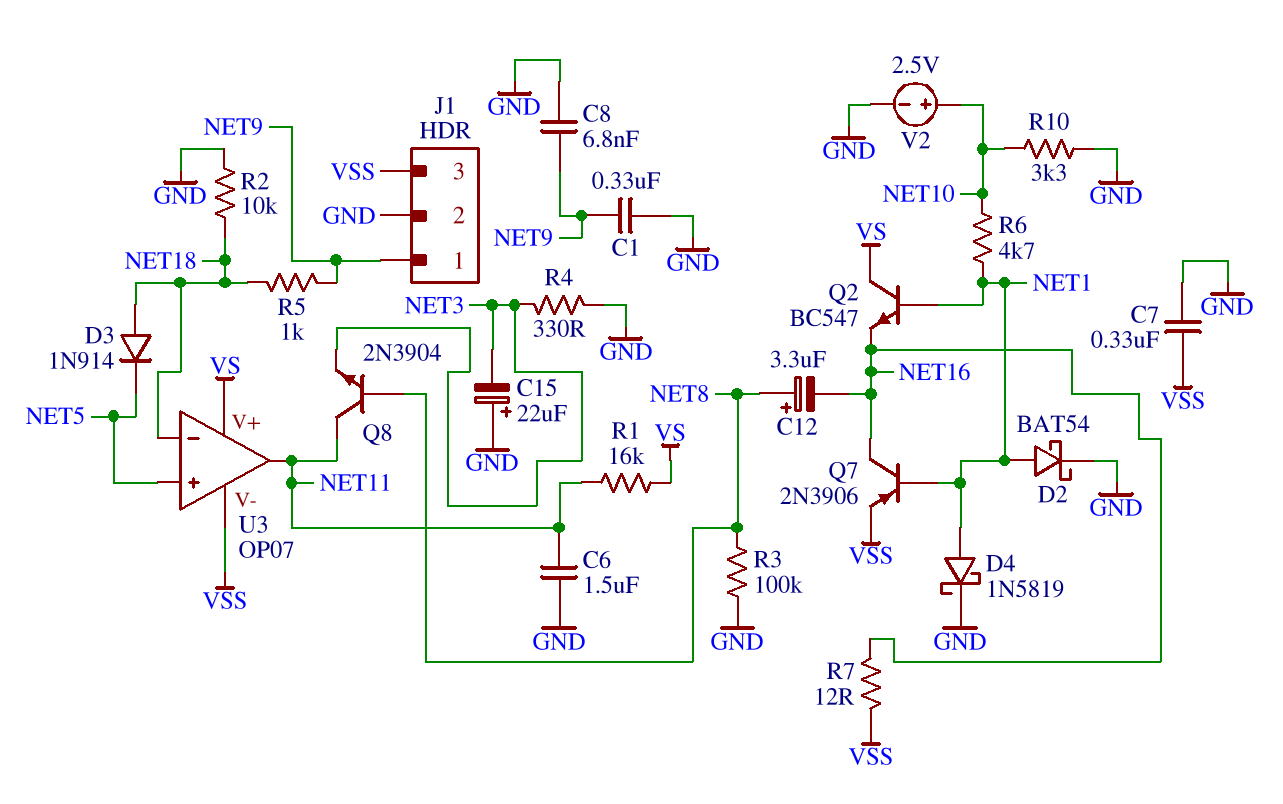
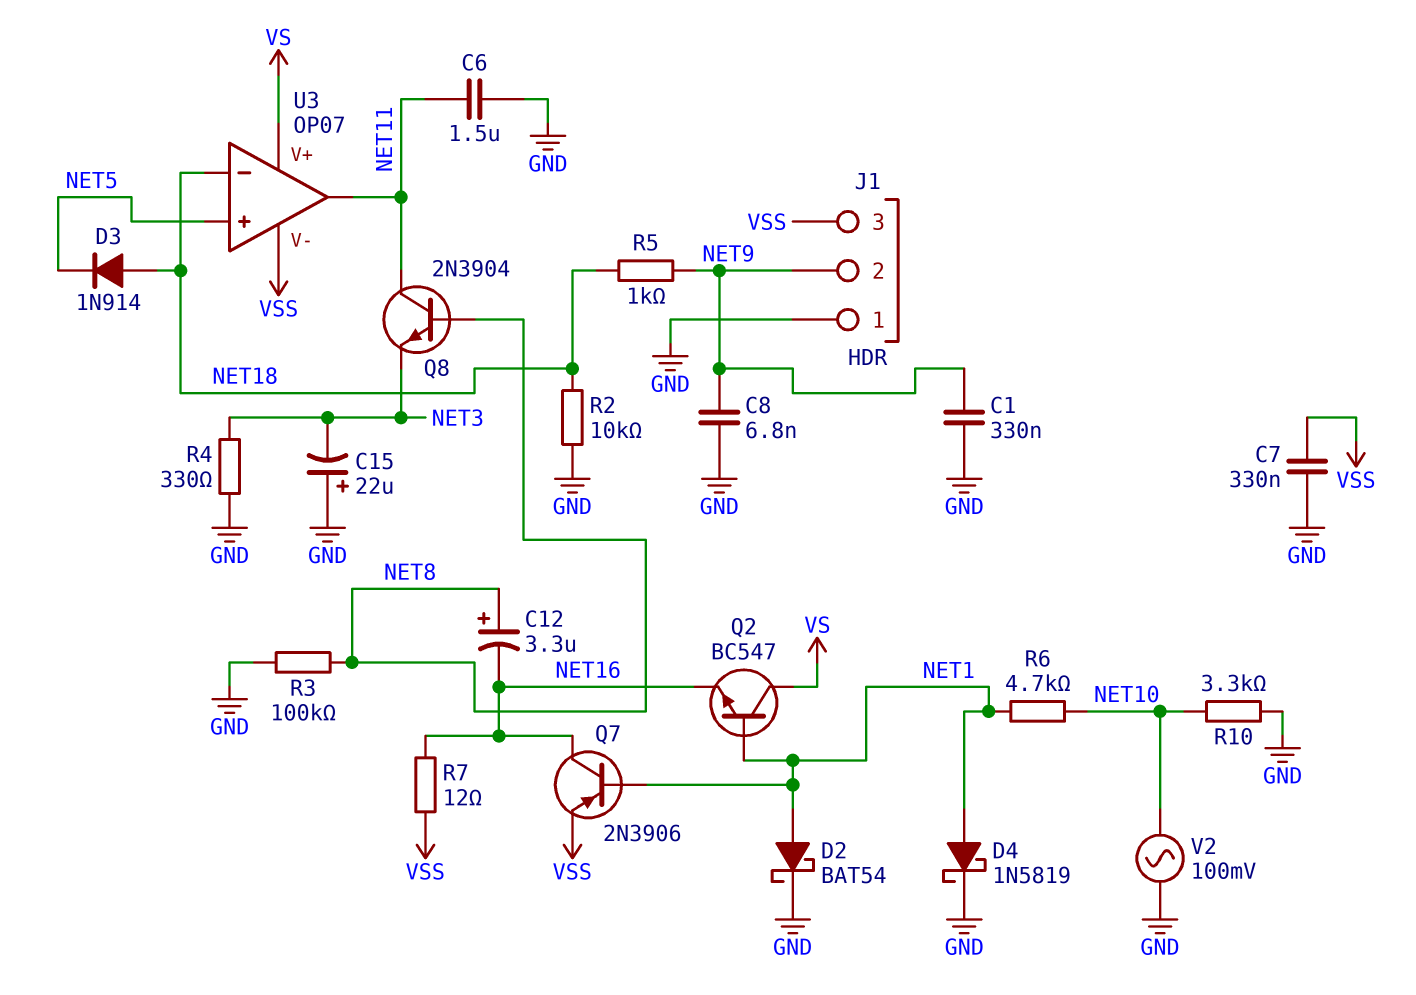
J1 pin 1: NET9 -> GND
J1 pin 2: GND -> NET9
R1: 16k (NET11, VS) -> none
V2: 2.5V (plus NET10, minus GND) -> AC 100mV (GND, NET10)

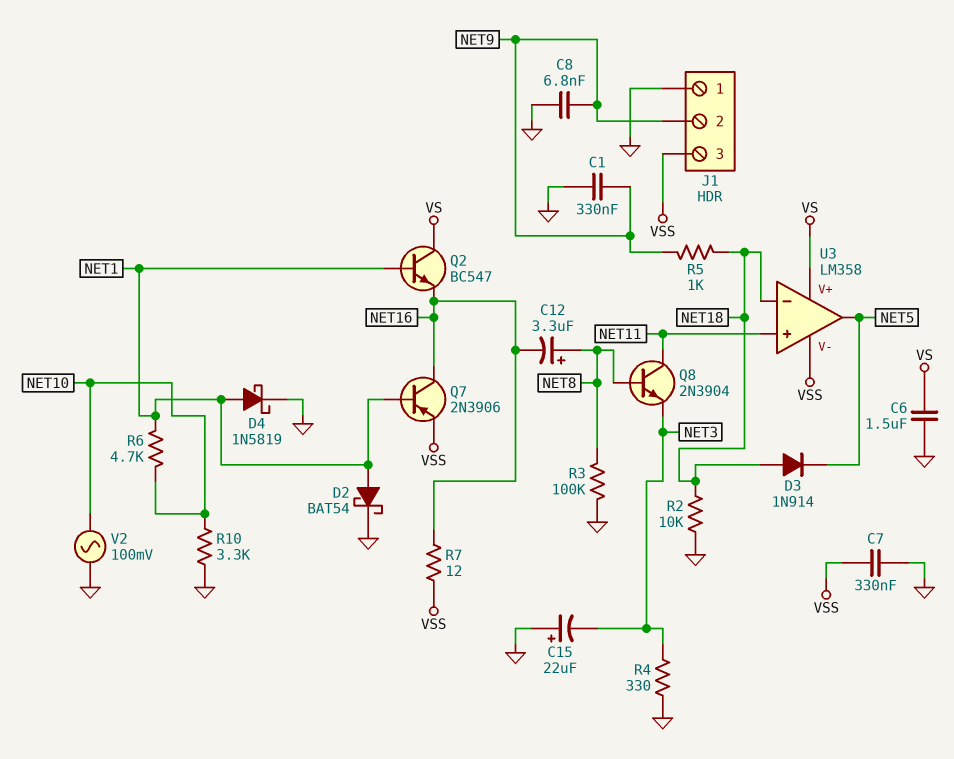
C6: 1.5uF (GND, NET11) -> 1.5uF (GND, VS)
U3: OP07 -> LM358
U3 pin in+: NET5 -> NET11
U3 pin out: NET11 -> NET5

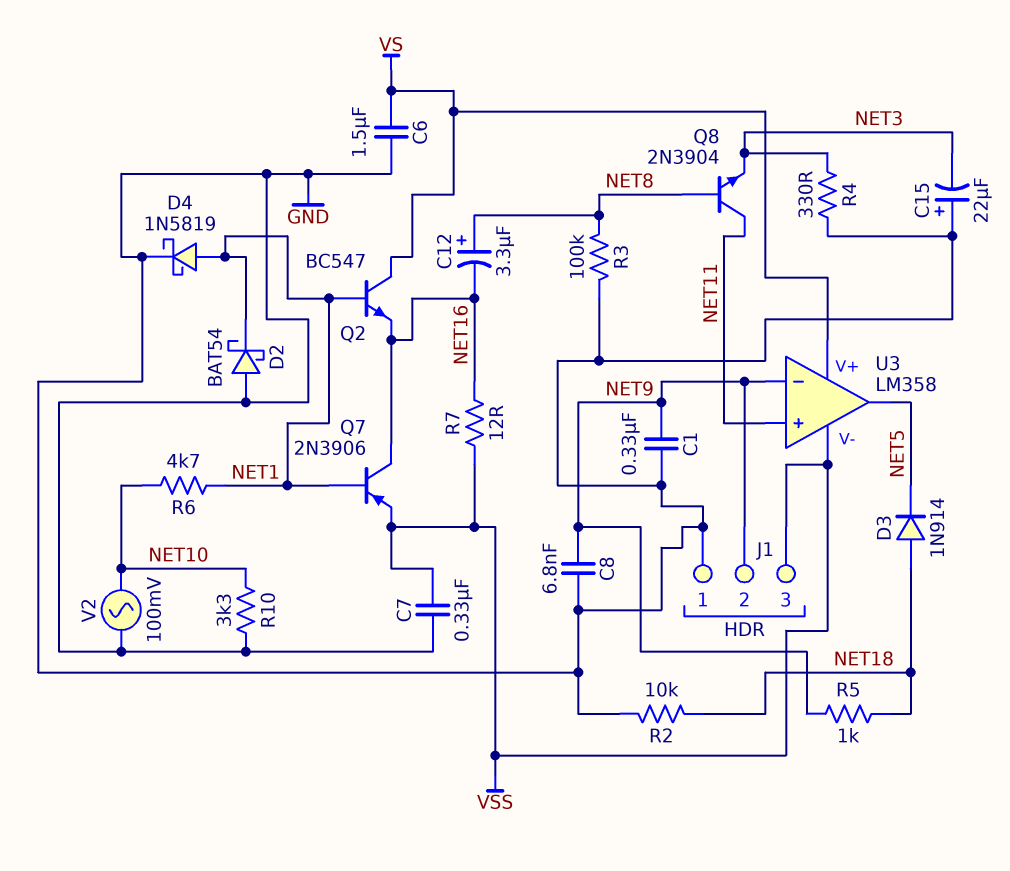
D2: schottky BAT54 (A NET1, K GND) -> schottky BAT54 (A GND, K NET1)
U3 pin in-: NET18 -> NET9

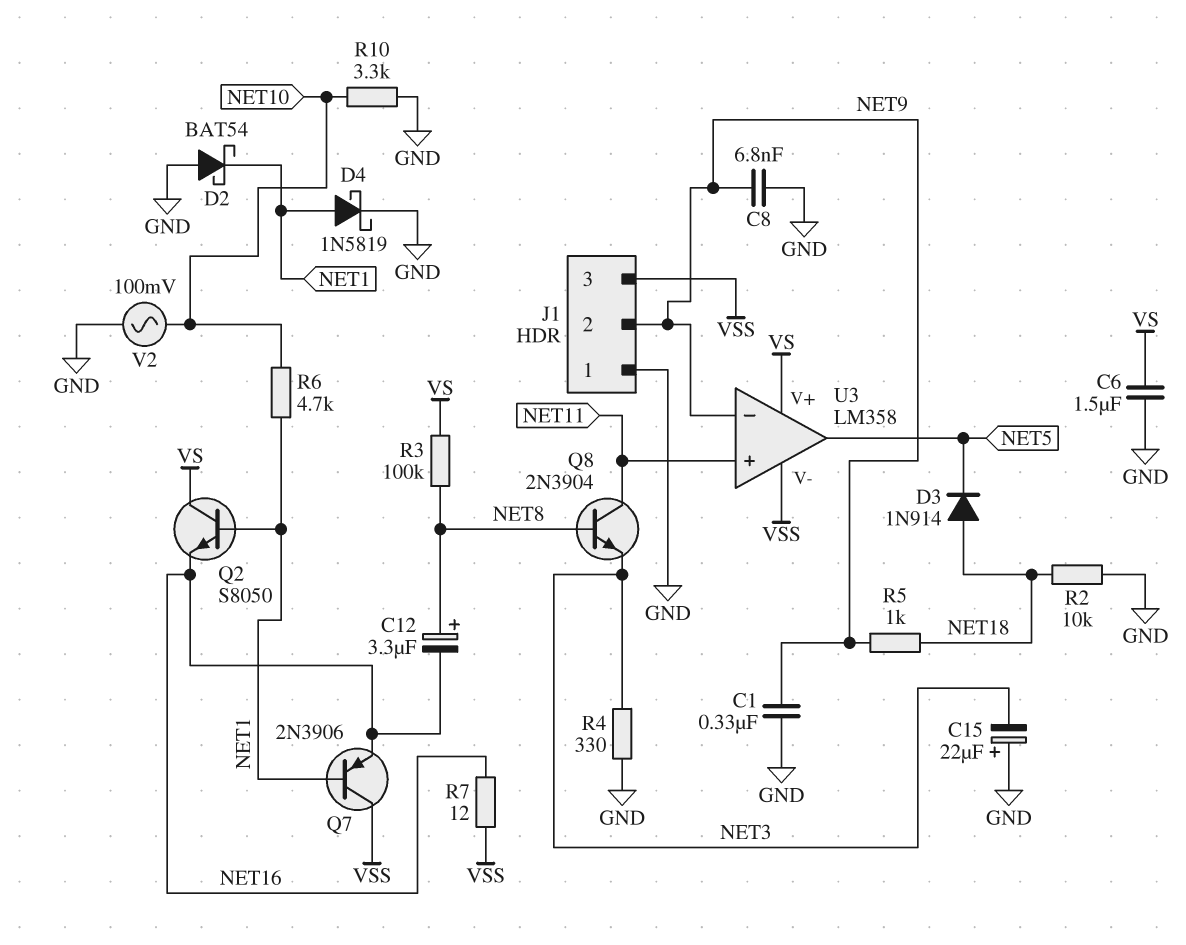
C7: 330nF (GND, VSS) -> none
Q2: NPN BC547 (B NET1, C VS, E NET16) -> NPN S8050 (B NET1, C VS, E NET16)
Q7: PNP 2N3906 (B NET1, C NET16, E VSS) -> PNP 2N3906 (B NET1, C VSS, E NET16)
R3: 100k (GND, NET8) -> 100k (NET8, VS)

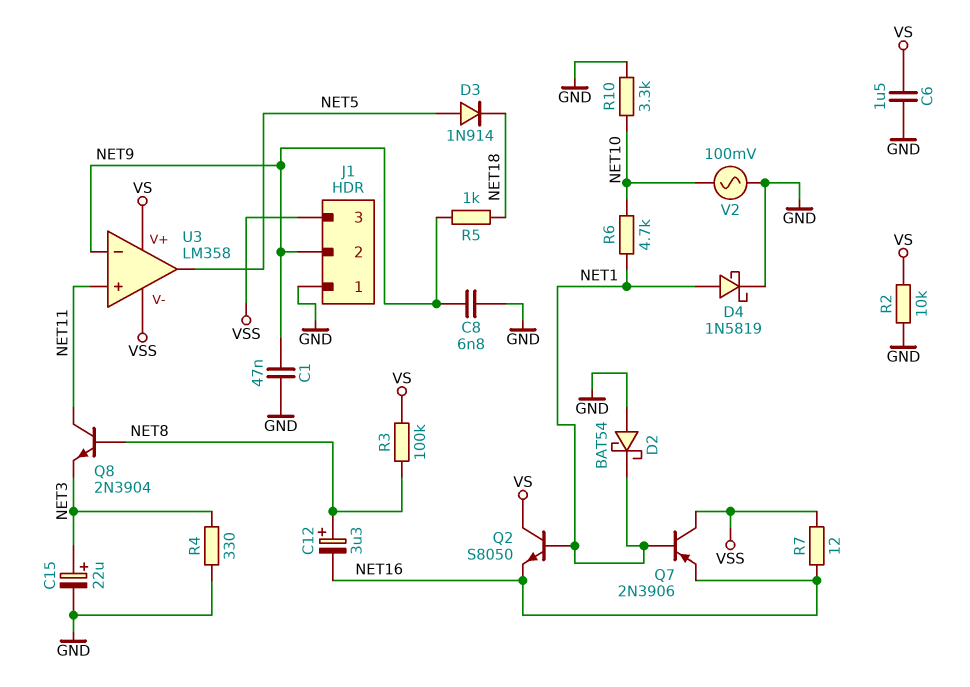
C1: 330nF (GND, NET9) -> 47nF (GND, NET9)
C15: 22uF (plus GND, minus NET3) -> 22uF (plus NET3, minus GND)
D3: diode 1N914 (A NET18, K NET5) -> diode 1N914 (A NET5, K NET18)
R2: 10k (GND, NET18) -> 10k (GND, VS)

